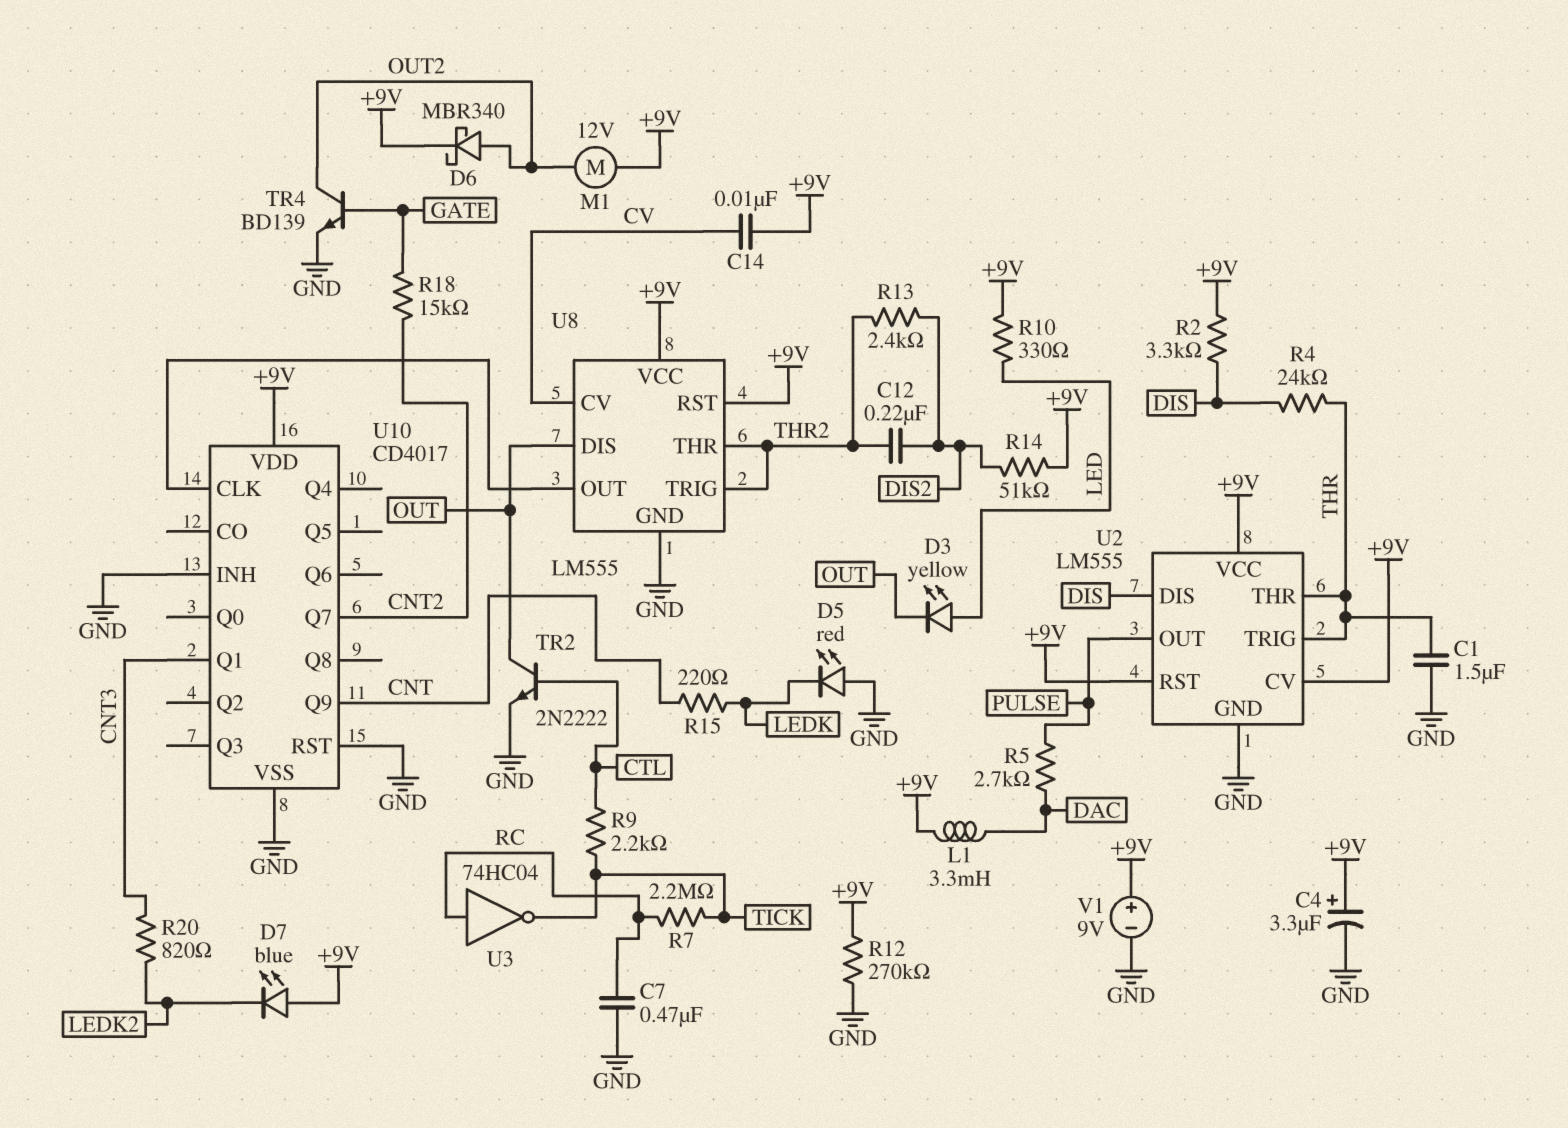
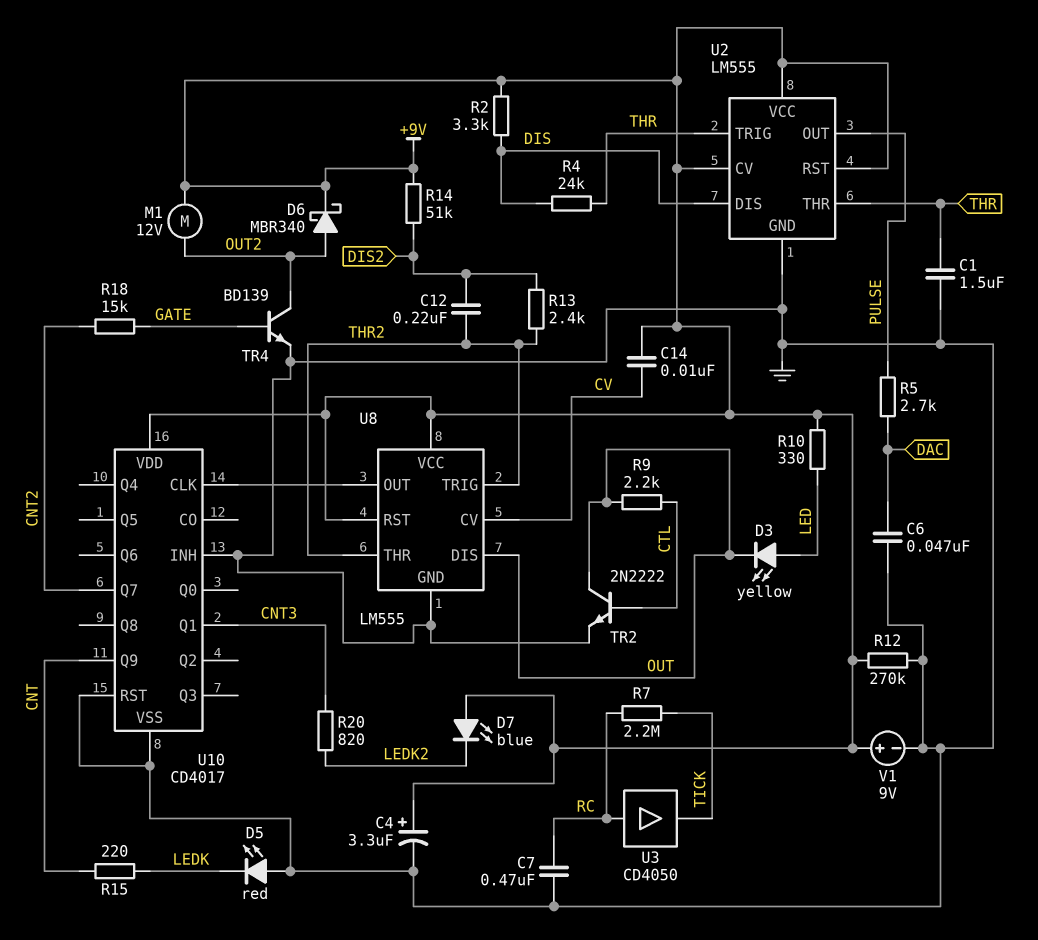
C6: none -> 47nF (DAC, GND)
L1: 3.3mH (+9V, DAC) -> none
R9: 2.2k (CTL, TICK) -> 2.2k (CTL, OUT)
U3: NOT 74HC04 (in RC, out TICK) -> buffer CD4050 (in RC, out TICK)

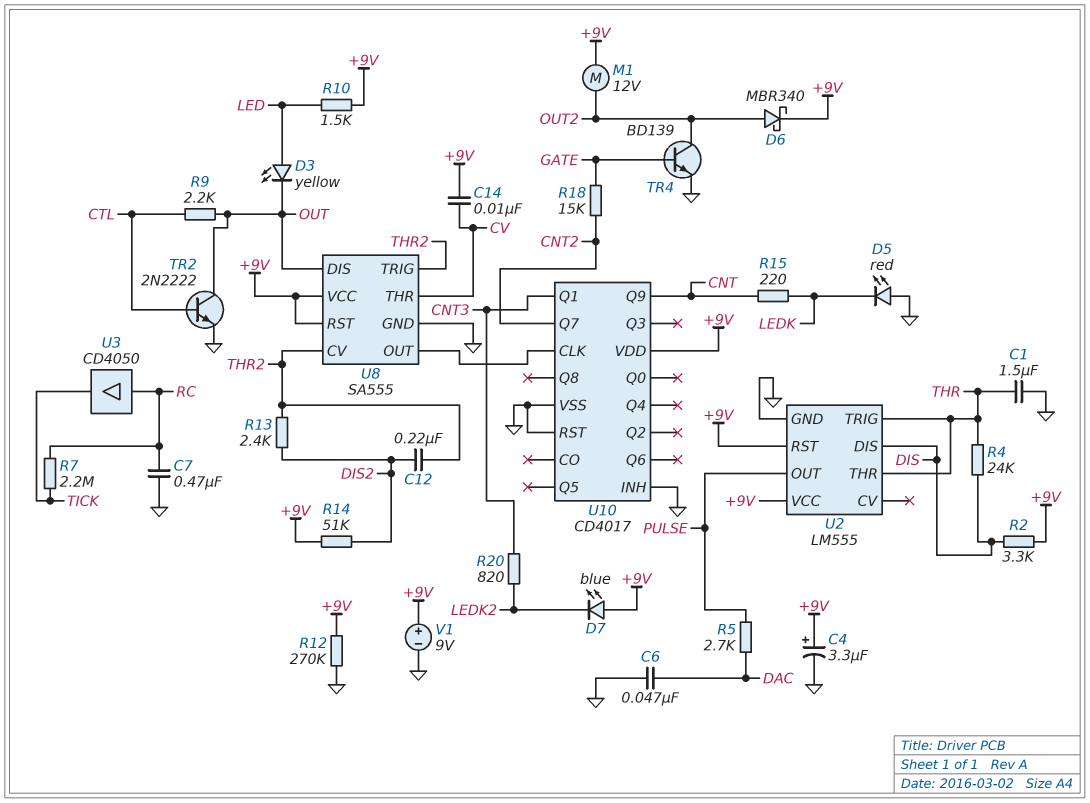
R10: 330 (+9V, LED) -> 1.5k (+9V, LED)
U2 pin CV: +9V -> none
U8: LM555 -> SA555
U8 pin CV: CV -> THR2
U8 pin THR: THR2 -> CV

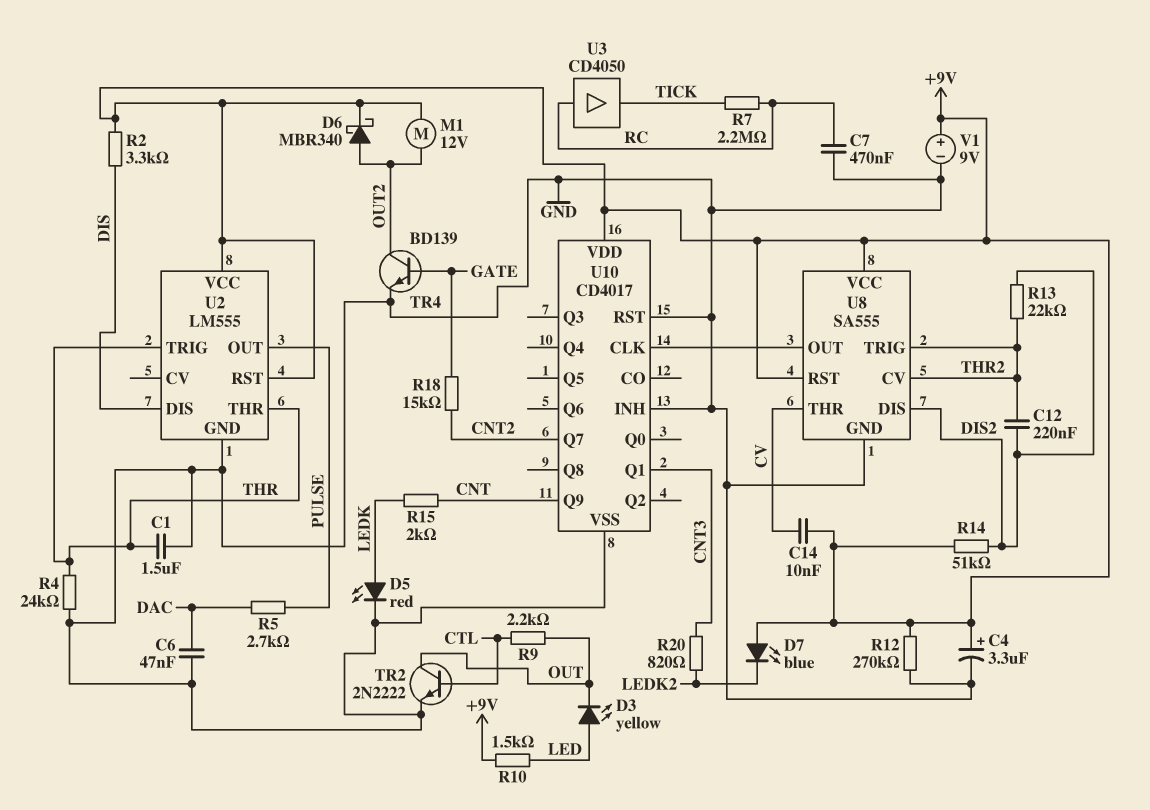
D5: LED red (A GND, K LEDK) -> LED red (A LEDK, K GND)
R4: 24k (DIS, THR) -> 24k (GND, THR)
R13: 2.4k (DIS2, THR2) -> 22k (DIS2, THR2)
R15: 220 (CNT, LEDK) -> 2k (CNT, LEDK)
U8 pin DIS: OUT -> DIS2

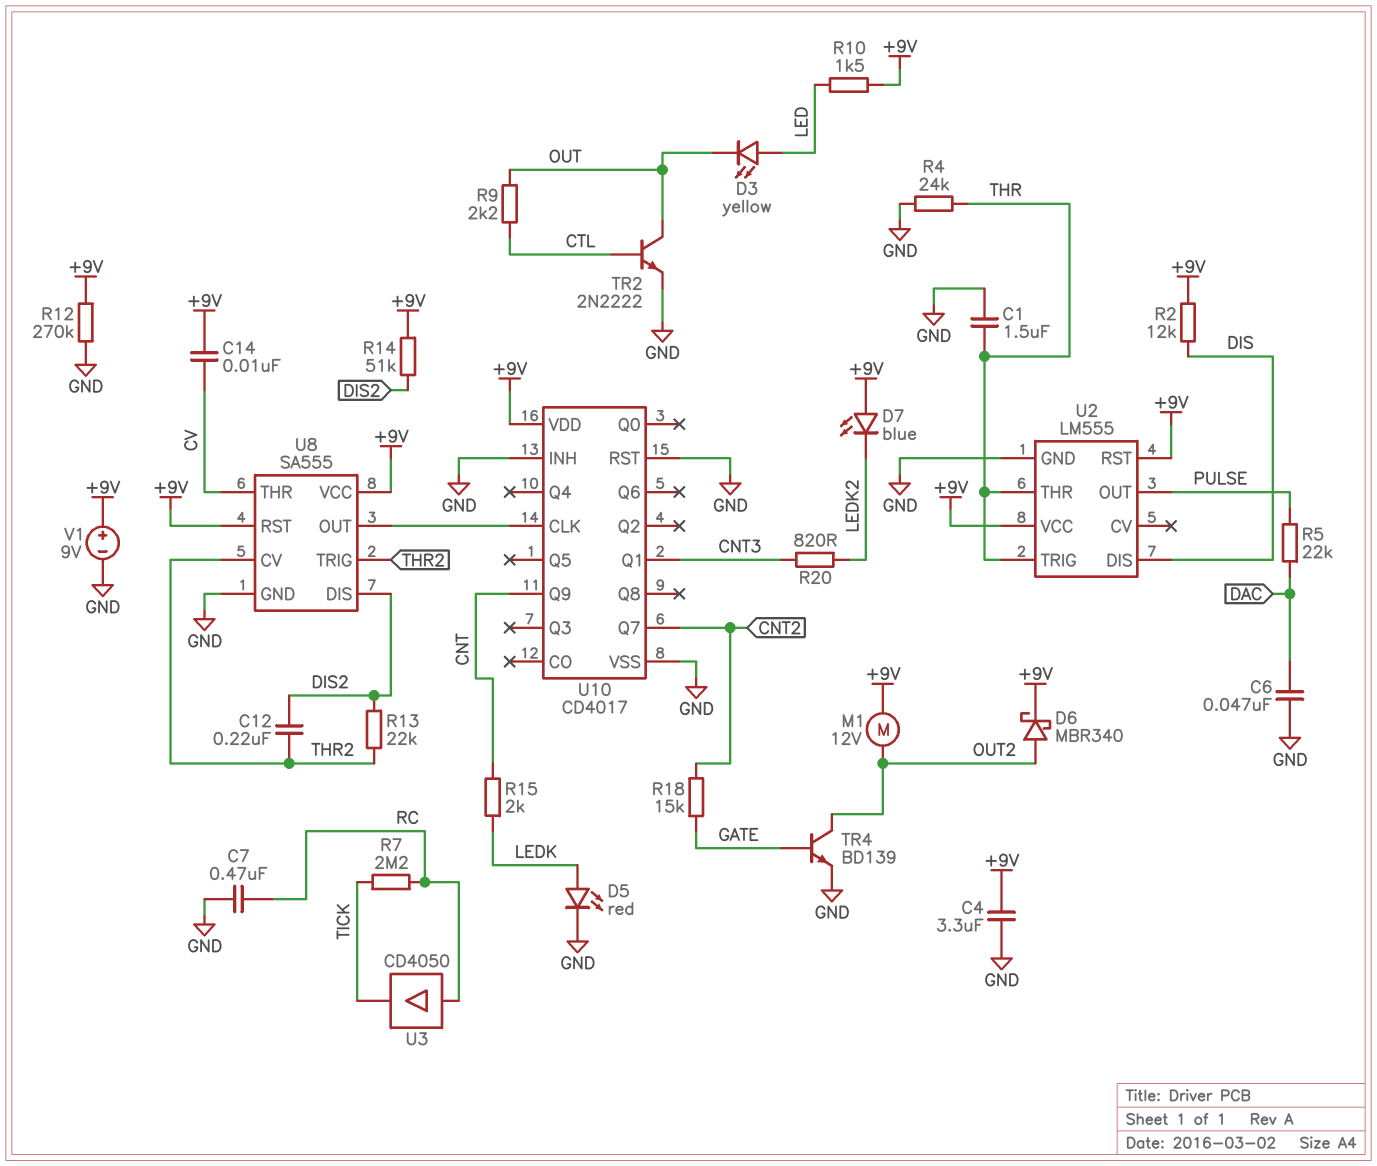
C4: 3.3uF (plus +9V, minus GND) -> 3.3uF (+9V, GND)
R2: 3.3k (+9V, DIS) -> 12k (+9V, DIS)
R5: 2.7k (DAC, PULSE) -> 22k (DAC, PULSE)

